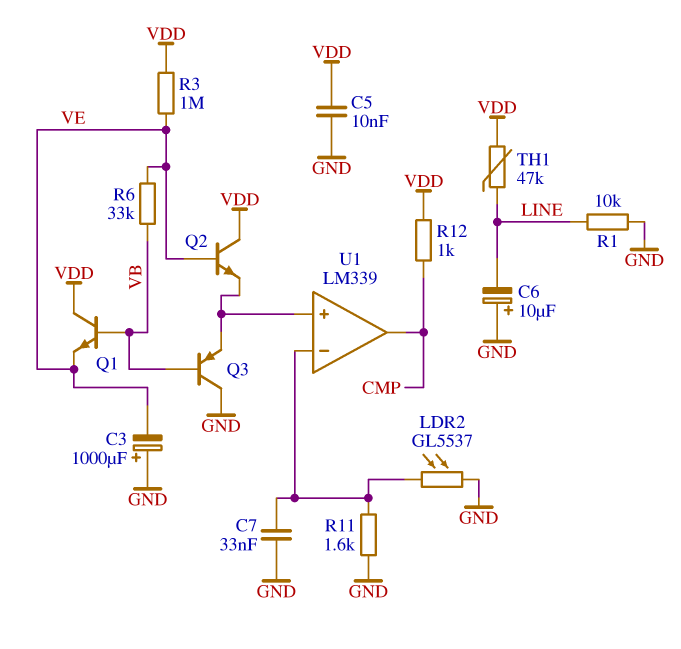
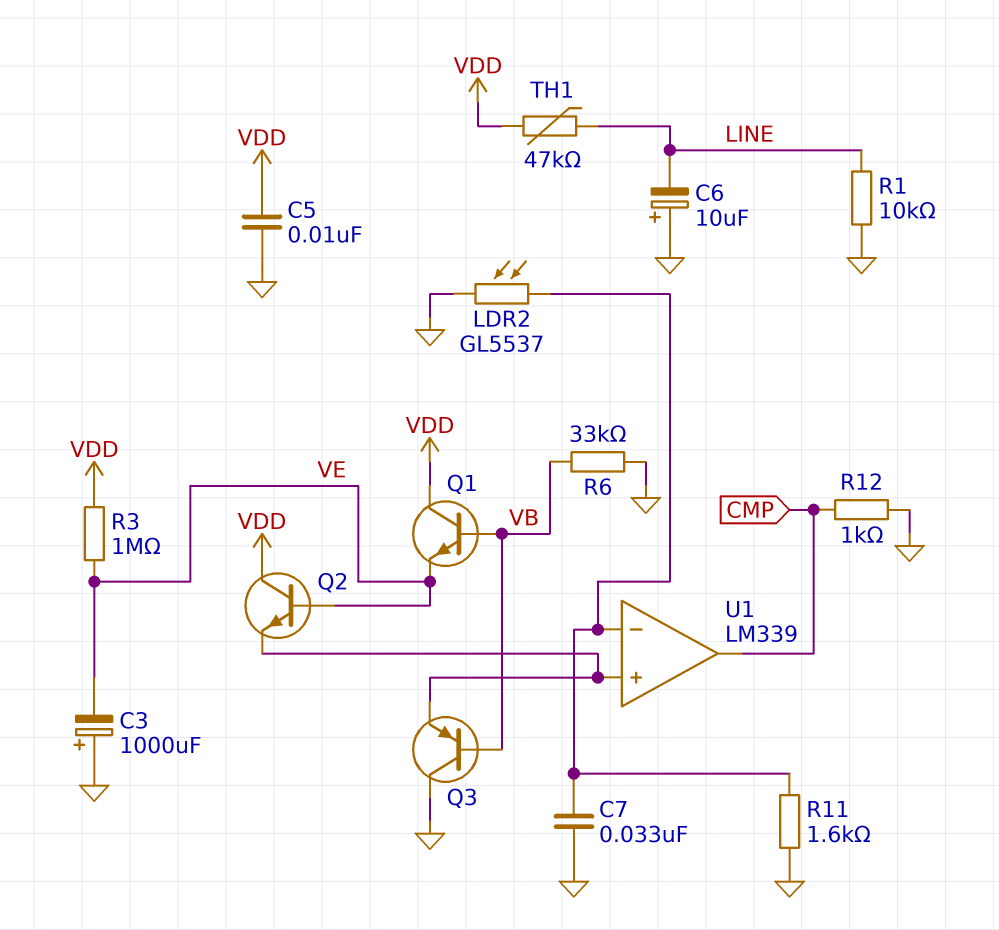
R6: 33k (VB, VE) -> 33k (GND, VB)
R12: 1k (CMP, VDD) -> 1k (CMP, GND)

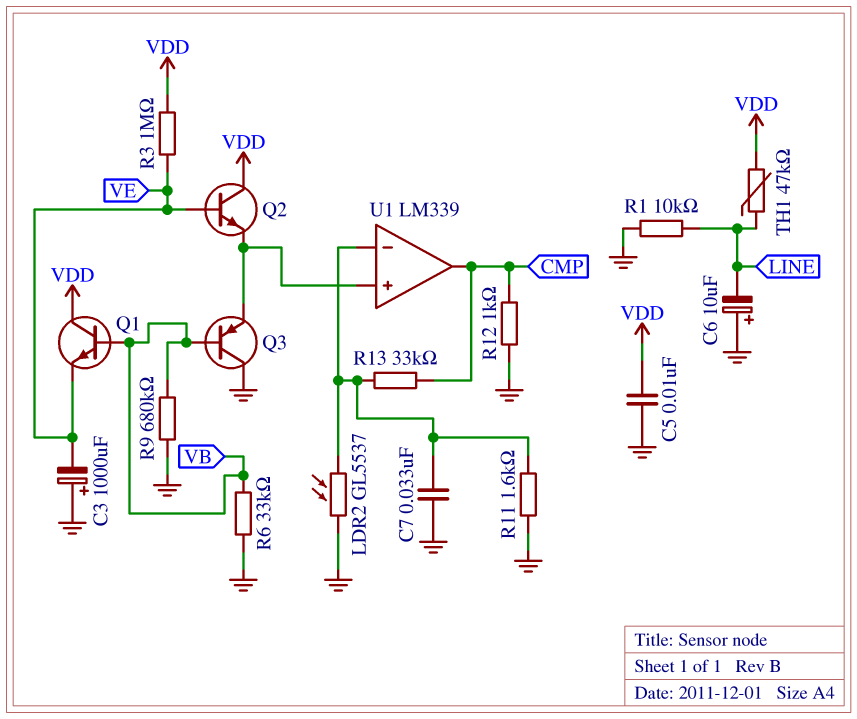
R9: none -> 680k (GND, VB)
R13: none -> 33k (CMP, U1/in-)

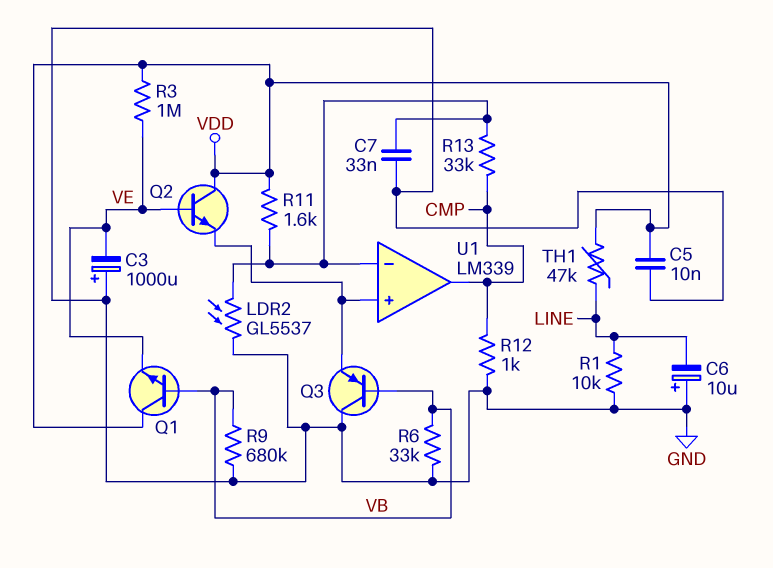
R11: 1.6k (GND, U1/in-) -> 1.6k (U1/in-, VDD)

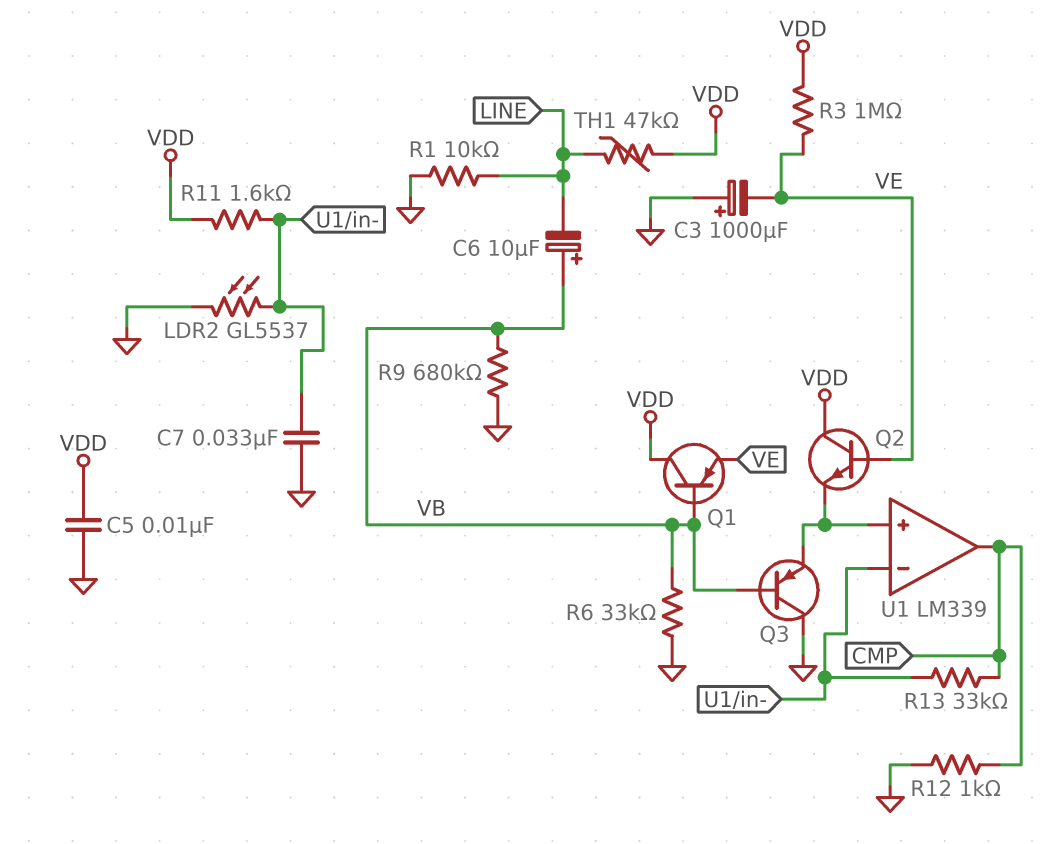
C6: 10uF (plus GND, minus LINE) -> 10uF (plus VB, minus LINE)
Q1: NPN (B VB, C VDD, E VE) -> PNP (B VB, C VDD, E VE)

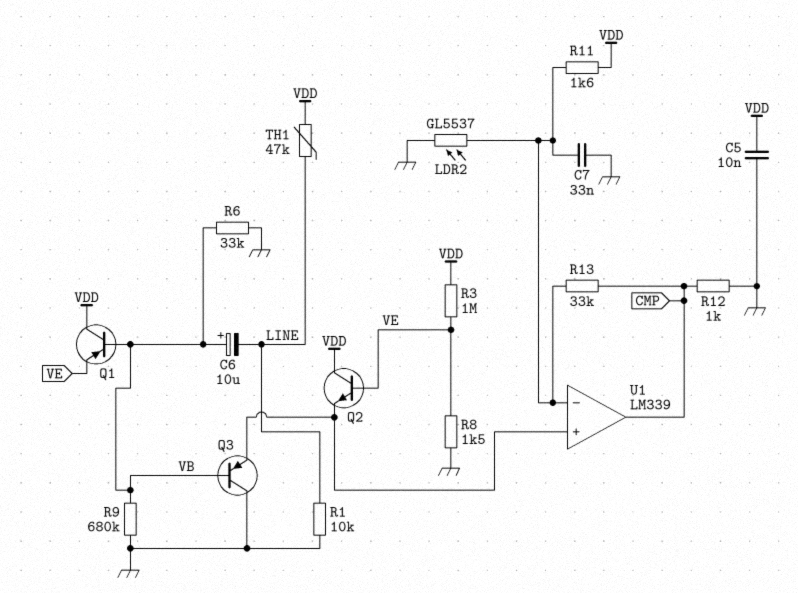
C3: 1000uF (plus GND, minus VE) -> none
R8: none -> 1.5k (GND, VE)

